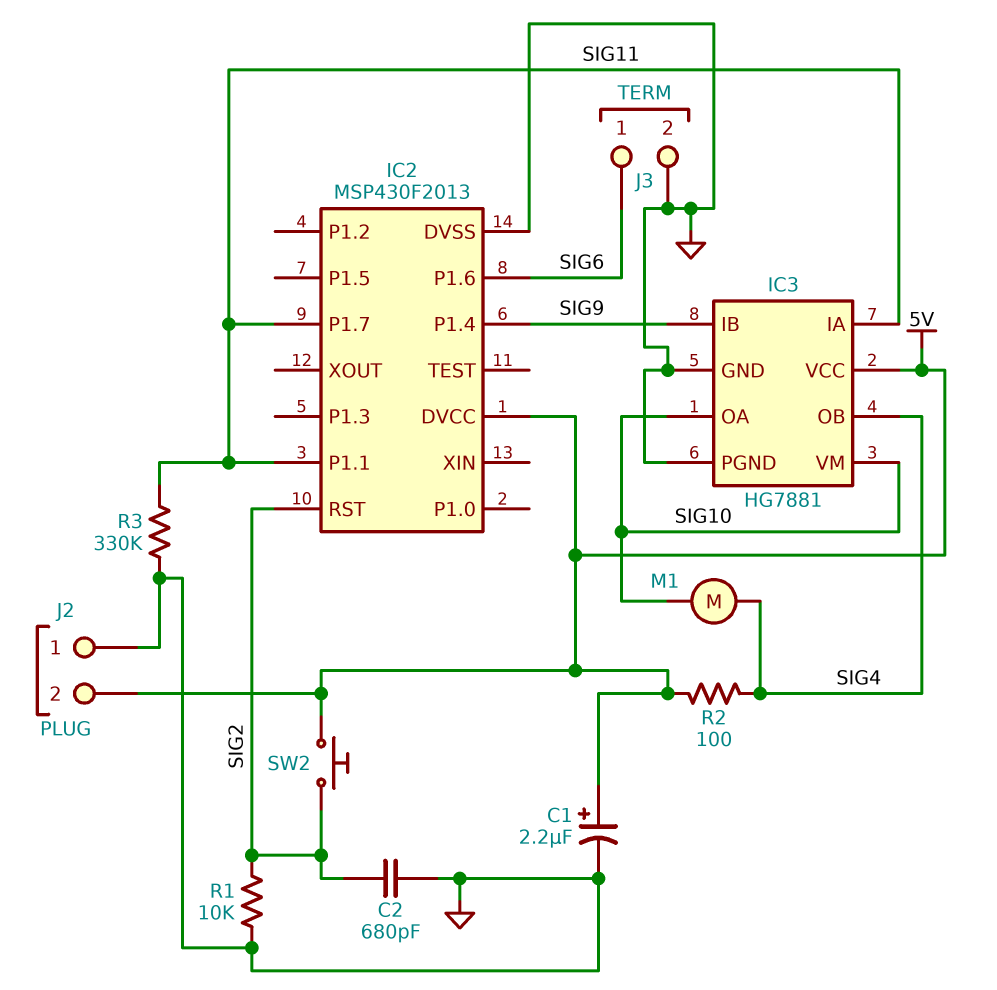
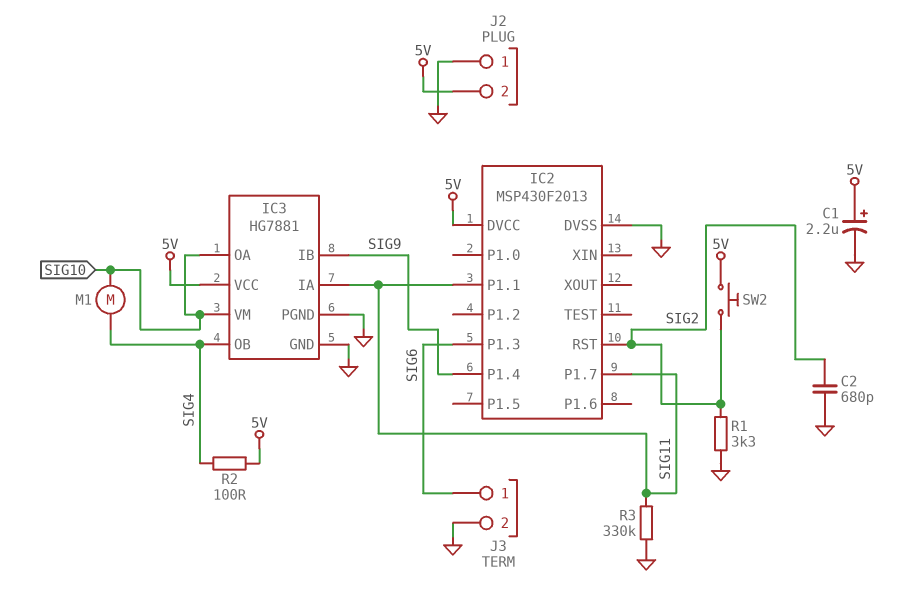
IC2 pin P1.3: none -> SIG6
IC2 pin P1.6: SIG6 -> none
R1: 10k (GND, SIG2) -> 3.3k (GND, SIG2)

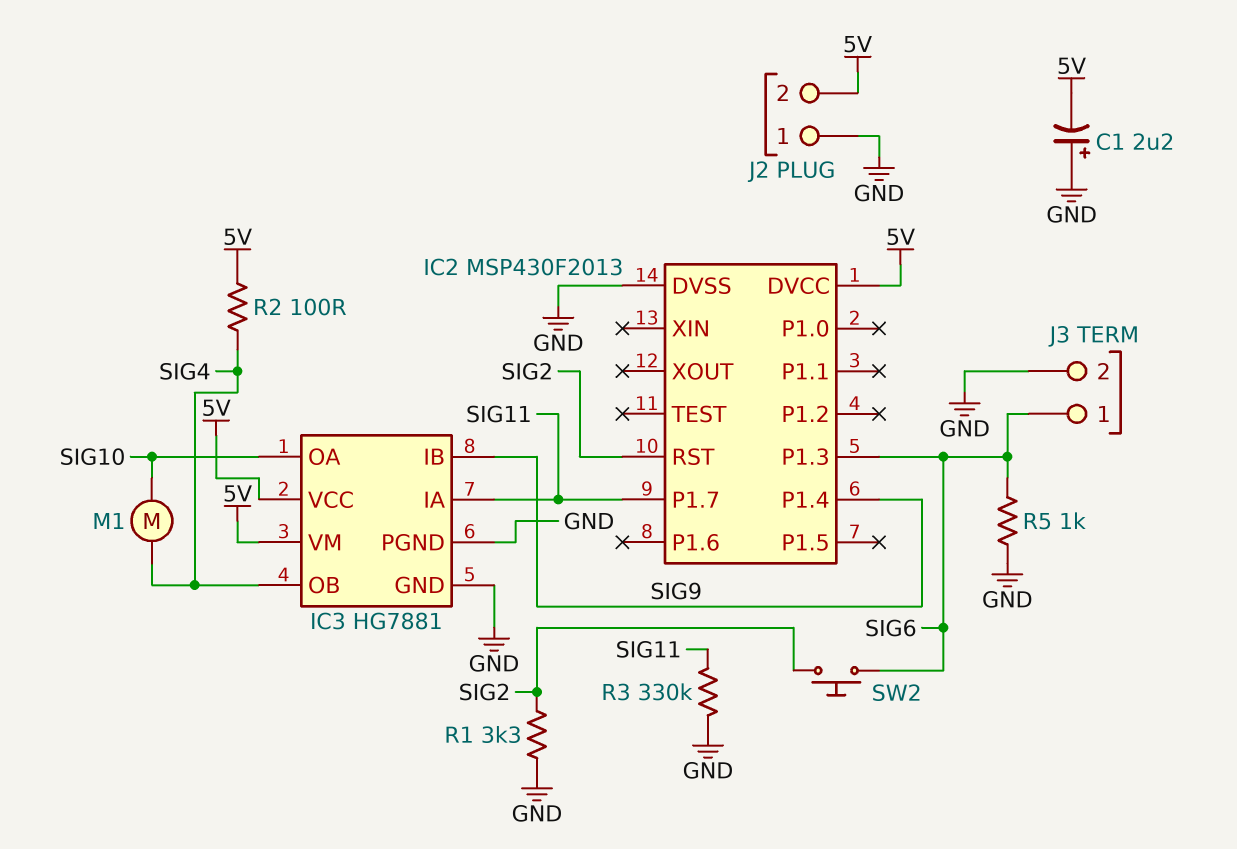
C1: 2.2uF (plus 5V, minus GND) -> 2.2uF (plus GND, minus 5V)
C2: 680pF (GND, SIG2) -> none
IC2 pin P1.1: SIG11 -> none
IC3 pin VM: SIG10 -> 5V
R5: none -> 1k (GND, SIG6)
SW2: button (5V, SIG2) -> button (SIG2, SIG6)

